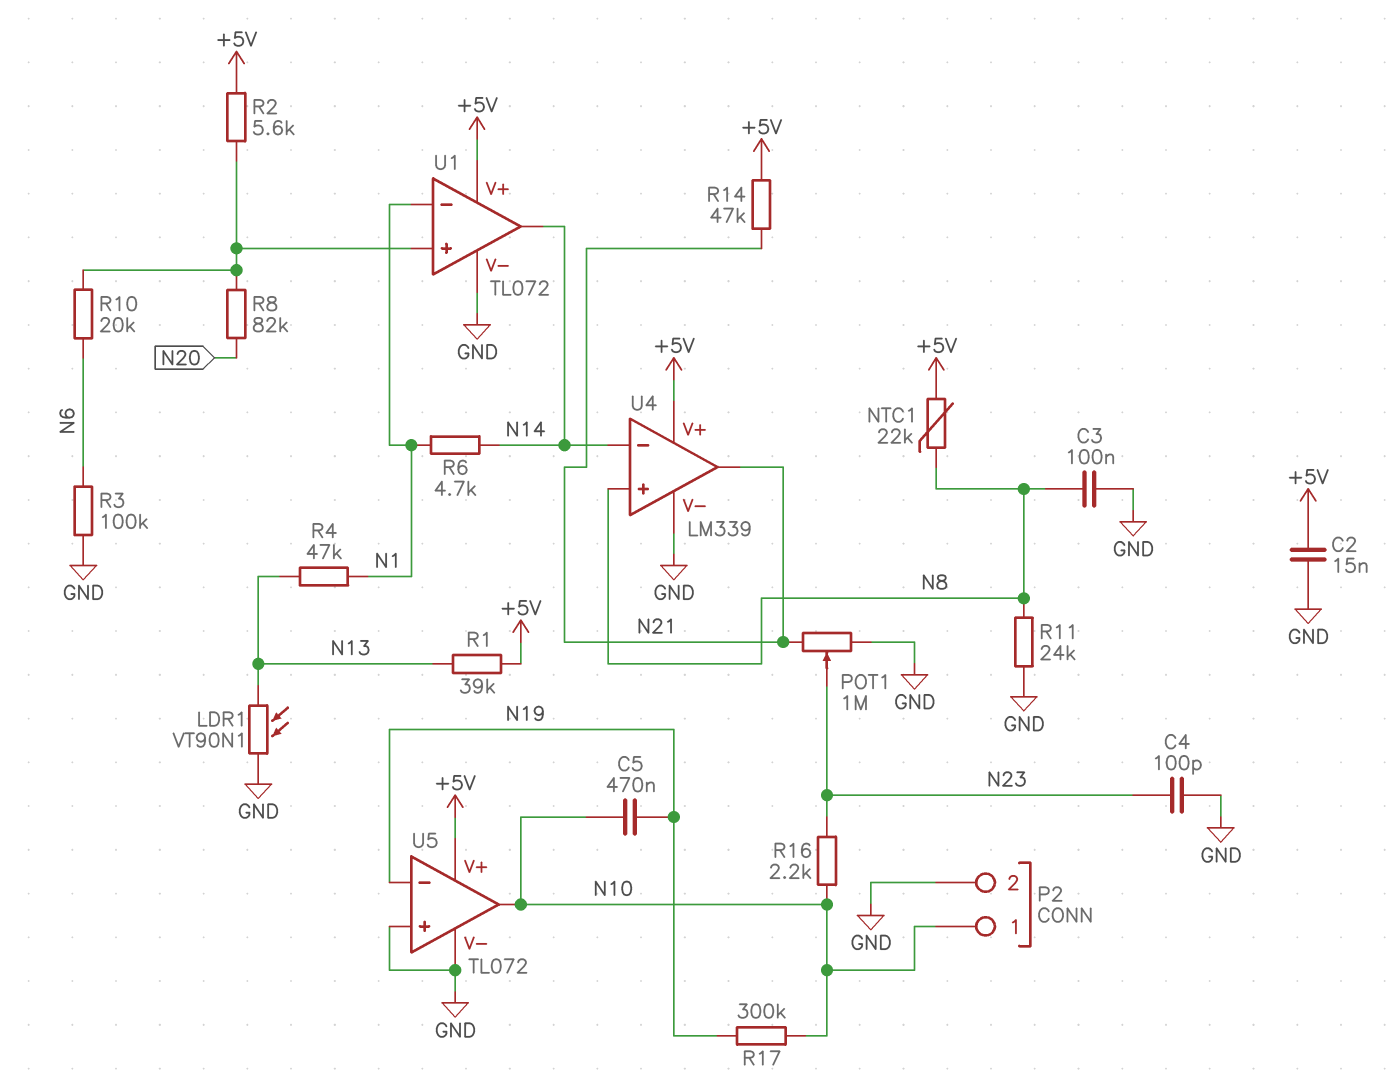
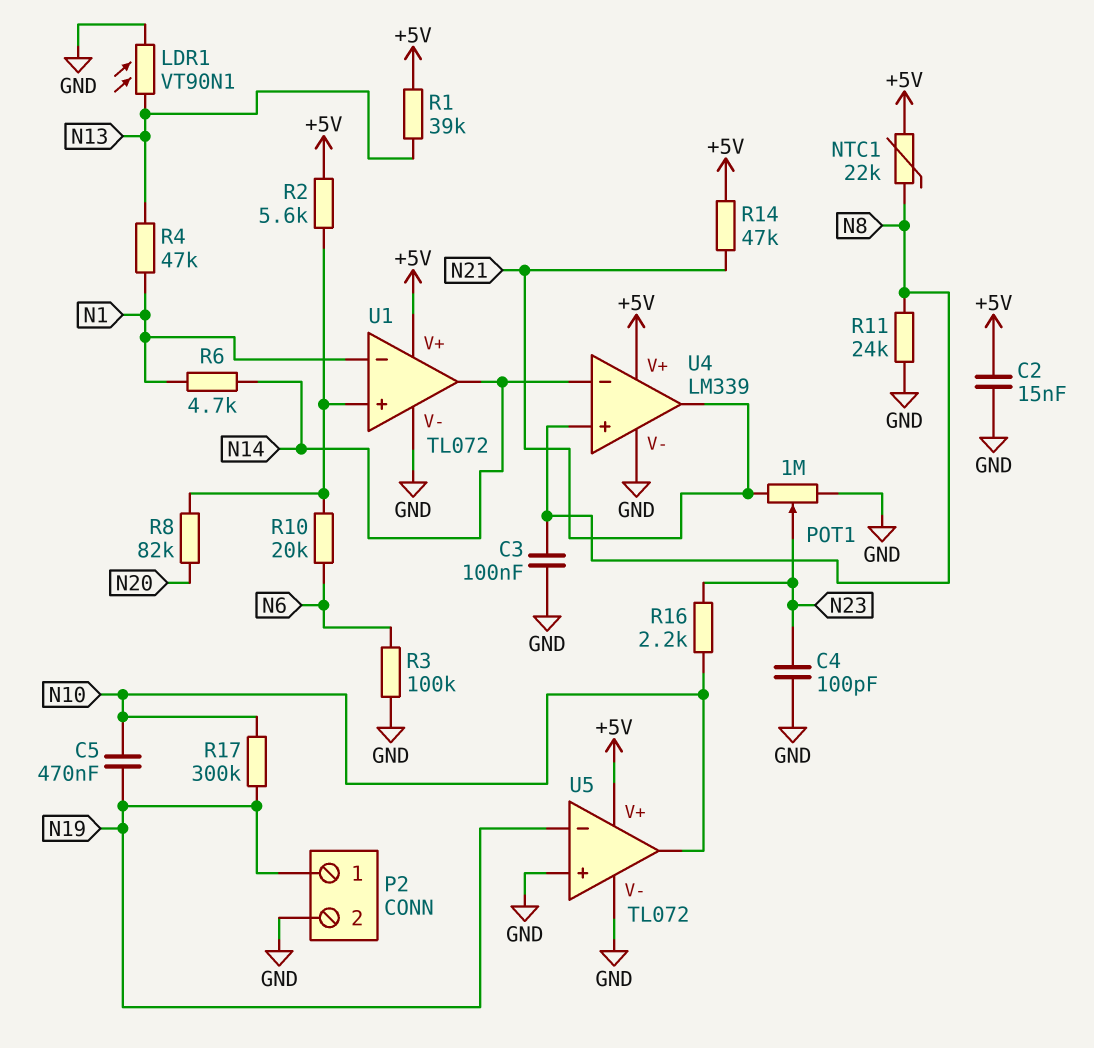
P2 pin 1: N10 -> N19

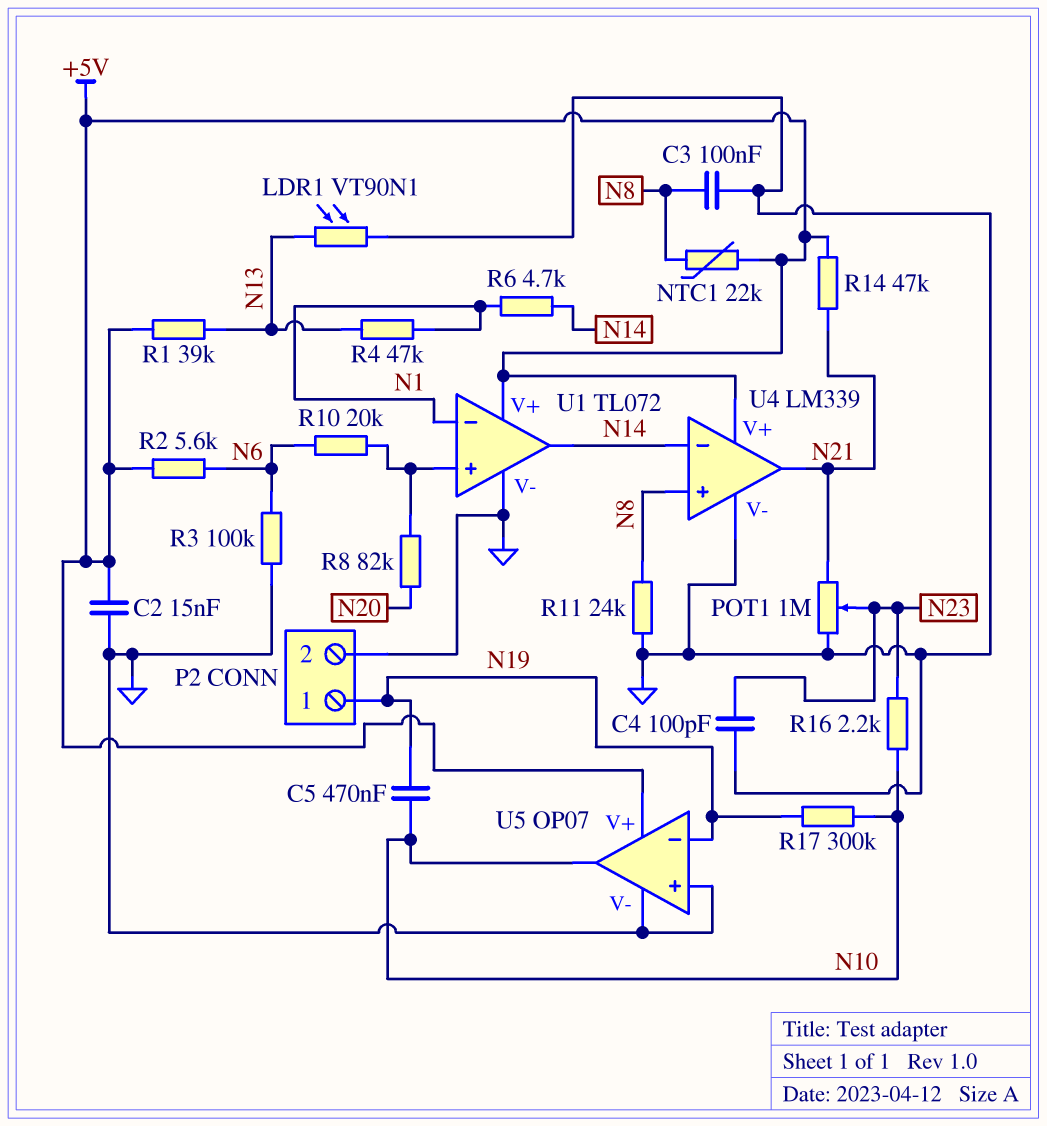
R2: 5.6k (+5V, U1/in+) -> 5.6k (+5V, N6)
U5: TL072 -> OP07

